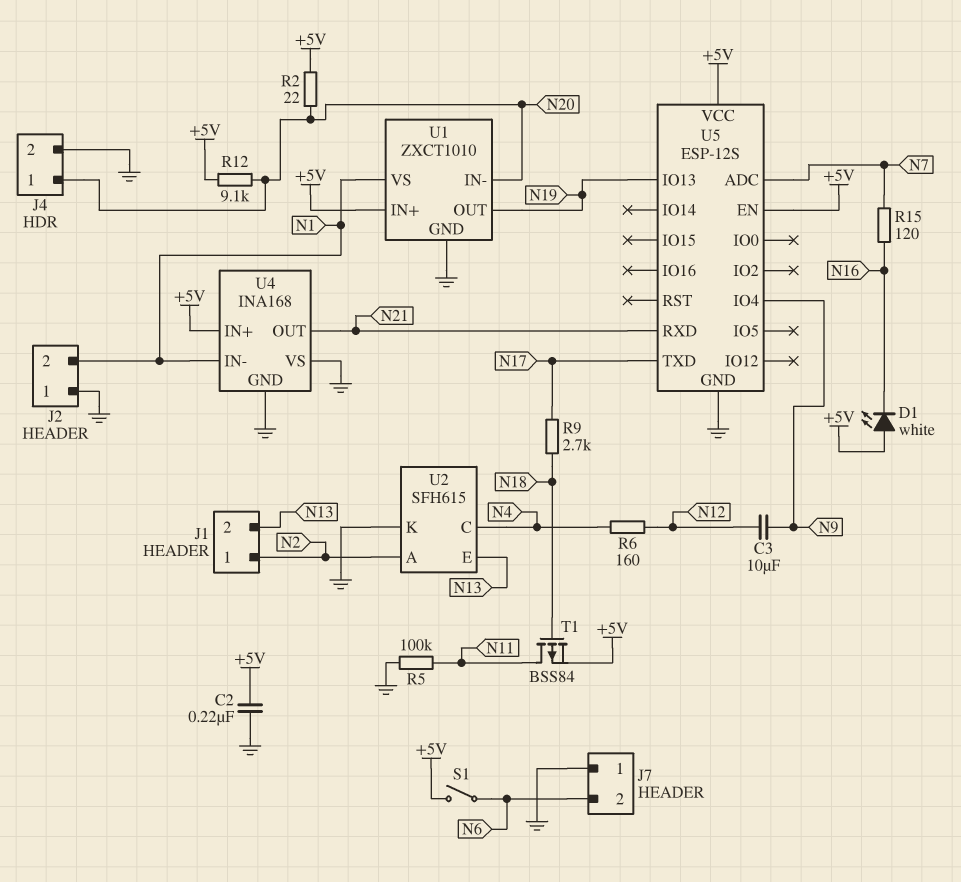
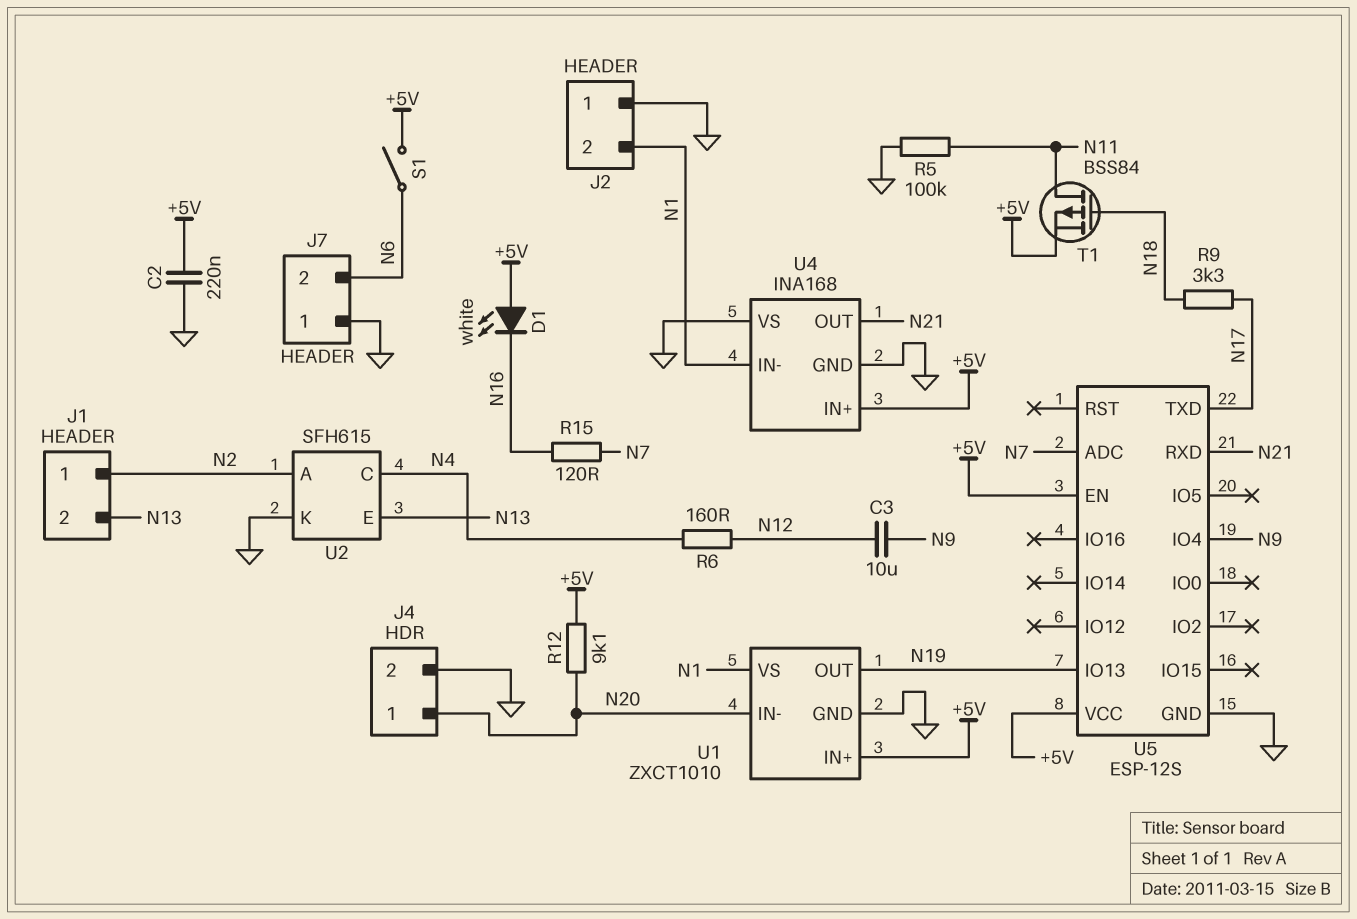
R2: 22 (+5V, N20) -> none
R9: 2.7k (N17, N18) -> 3.3k (N17, N18)

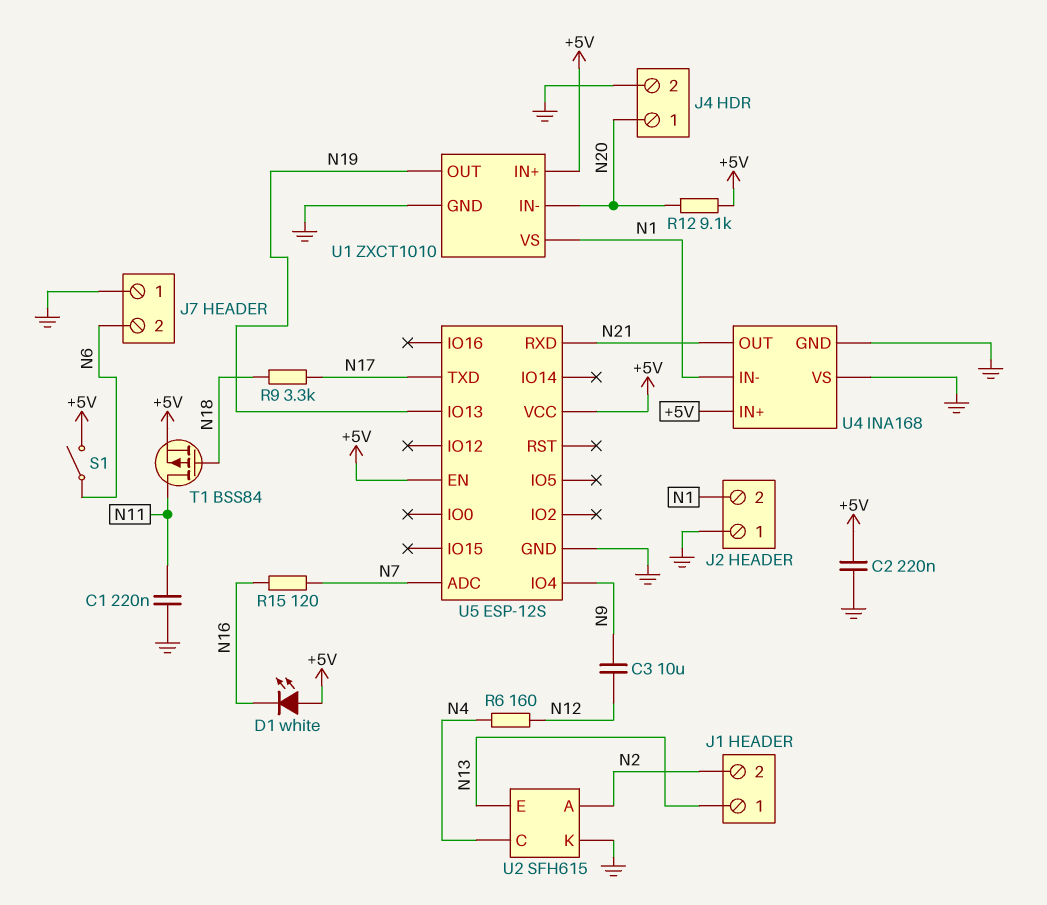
C1: none -> 220nF (GND, N11)
J1 pin 1: N2 -> N13
J1 pin 2: N13 -> N2
R5: 100k (GND, N11) -> none

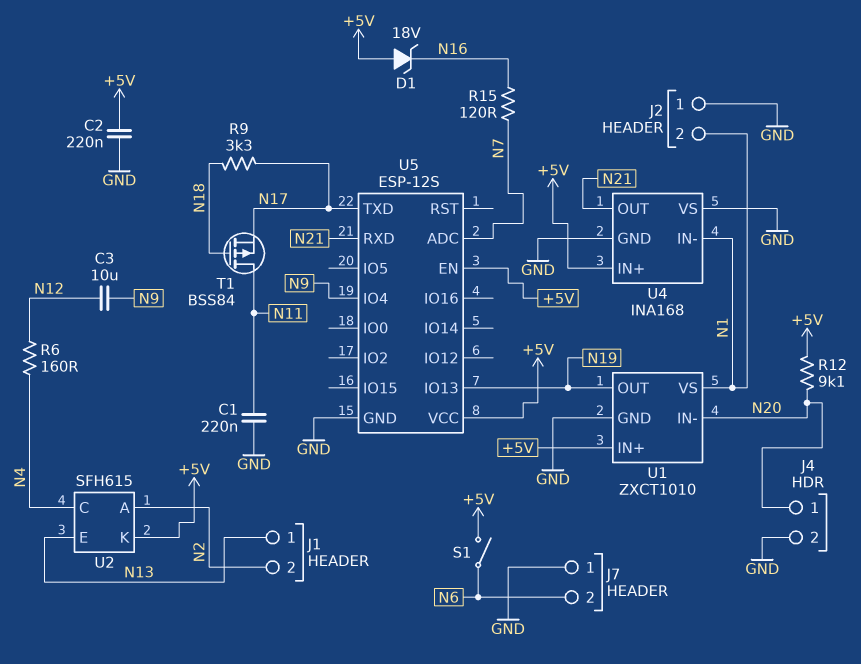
D1: LED white (A +5V, K N16) -> zener 18V (A +5V, K N16)
T1: PMOS BSS84 (G N18, D N11, S +5V) -> PMOS BSS84 (G N18, D N11, S N17)
U2 pin K: GND -> +5V

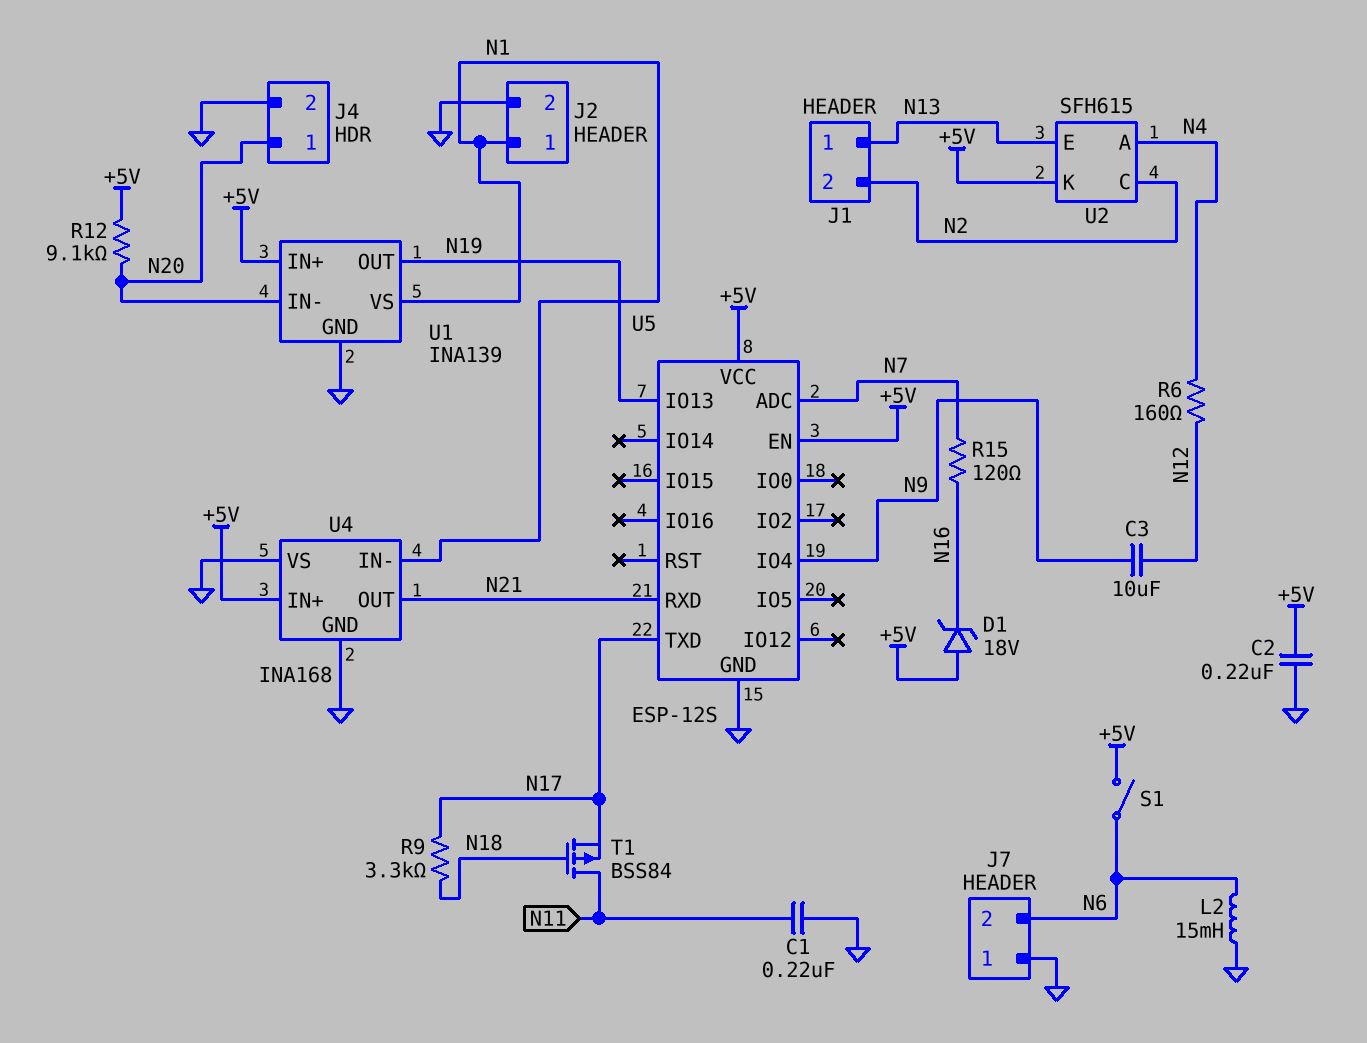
J2 pin 1: GND -> N1
J2 pin 2: N1 -> GND
L2: none -> 15mH (GND, N6)
U1: ZXCT1010 -> INA139
U2 pin A: N2 -> N4
U2 pin C: N4 -> N2

